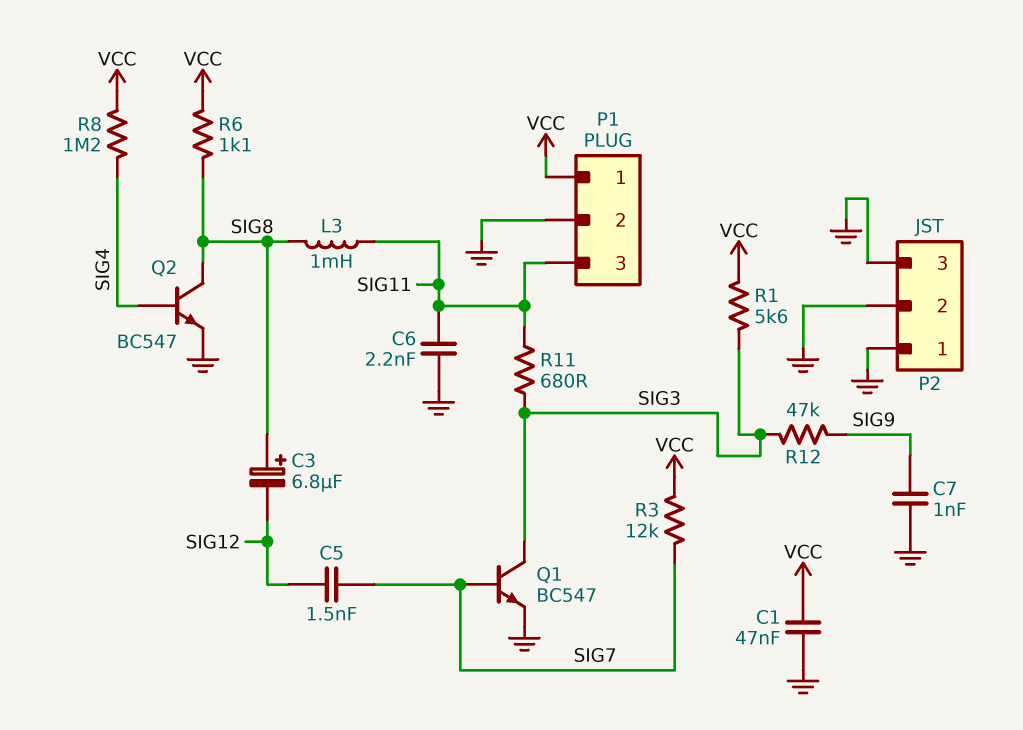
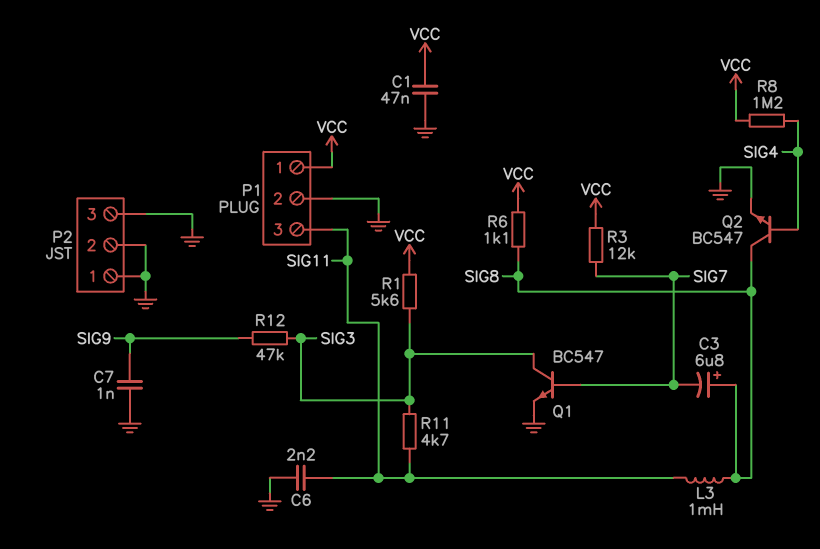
C3: 6.8uF (plus SIG8, minus SIG12) -> 6.8uF (plus SIG8, minus SIG7)
C5: 1.5nF (SIG7, SIG12) -> none
R11: 680 (SIG3, SIG11) -> 4.7k (SIG3, SIG11)

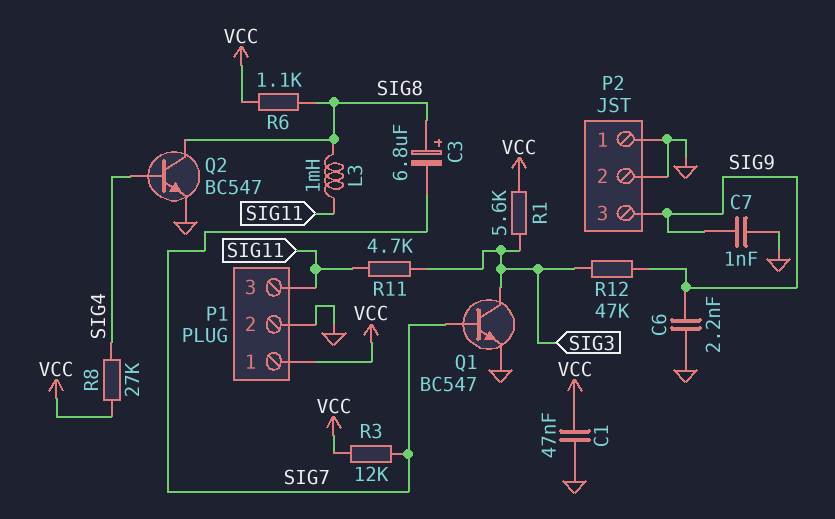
C6: 2.2nF (GND, SIG11) -> 2.2nF (GND, SIG9)
P2 pin 3: GND -> SIG9
R8: 1.2M (SIG4, VCC) -> 27k (SIG4, VCC)

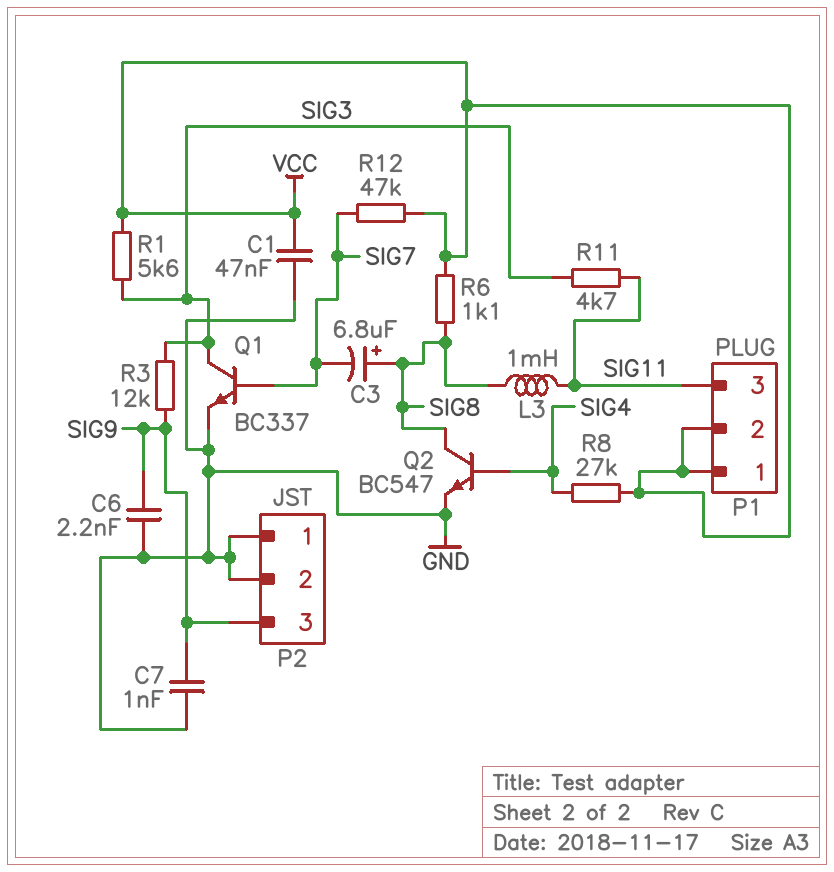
P1 pin 2: GND -> VCC
Q1: NPN BC547 (B SIG7, C SIG3, E GND) -> NPN BC337 (B SIG7, C SIG3, E GND)
R3: 12k (SIG7, VCC) -> 12k (SIG3, SIG9)
R12: 47k (SIG3, SIG9) -> 47k (SIG7, VCC)

